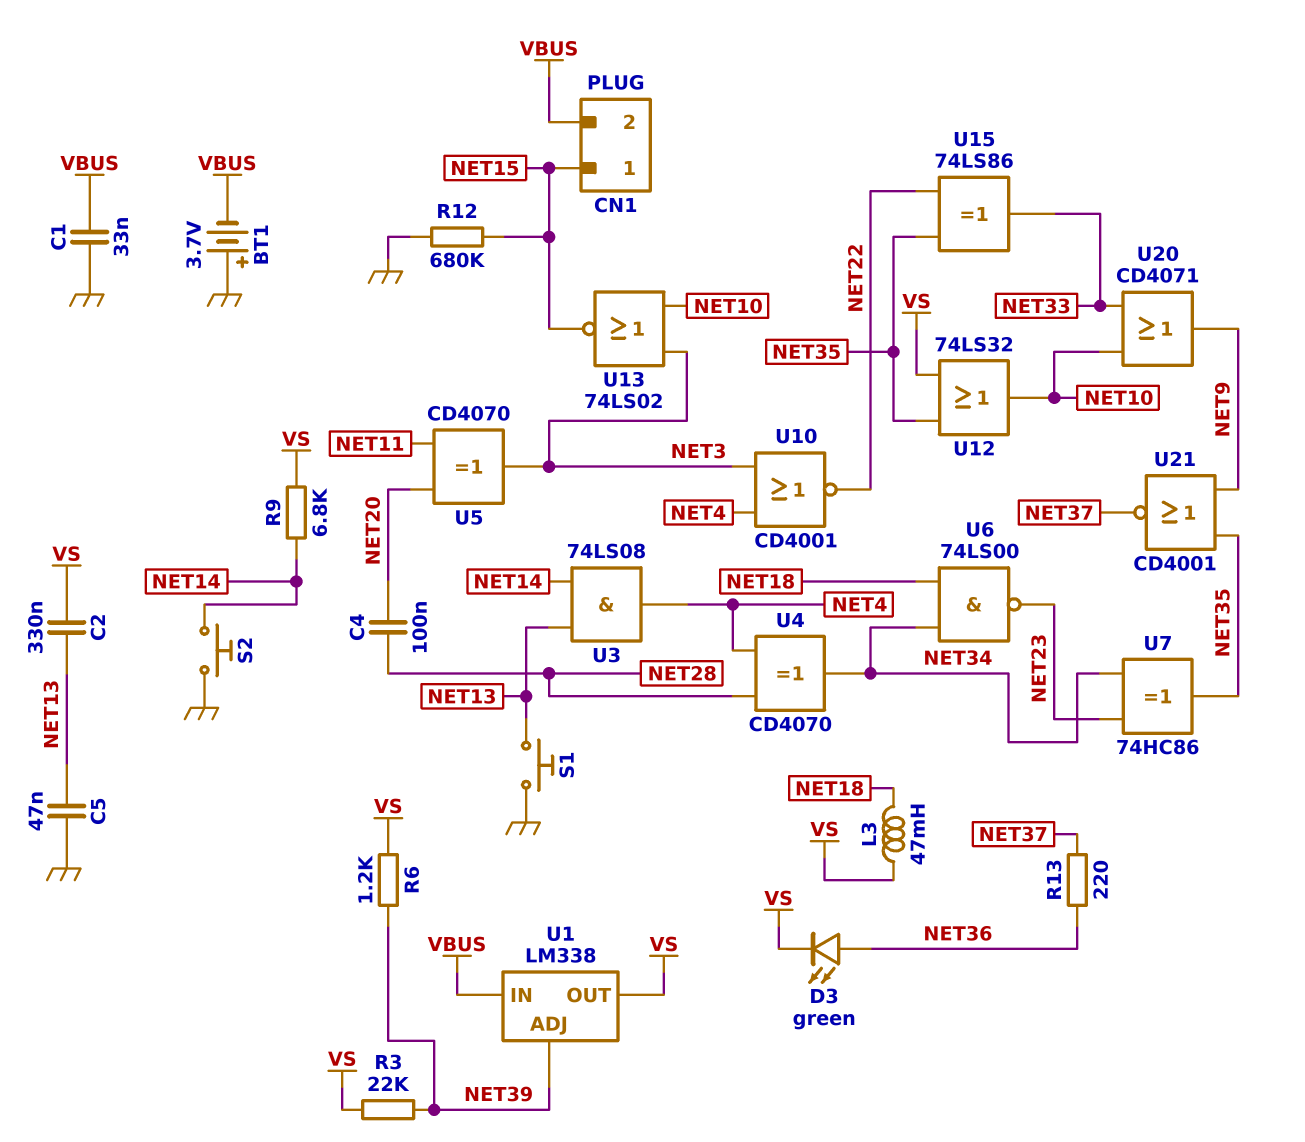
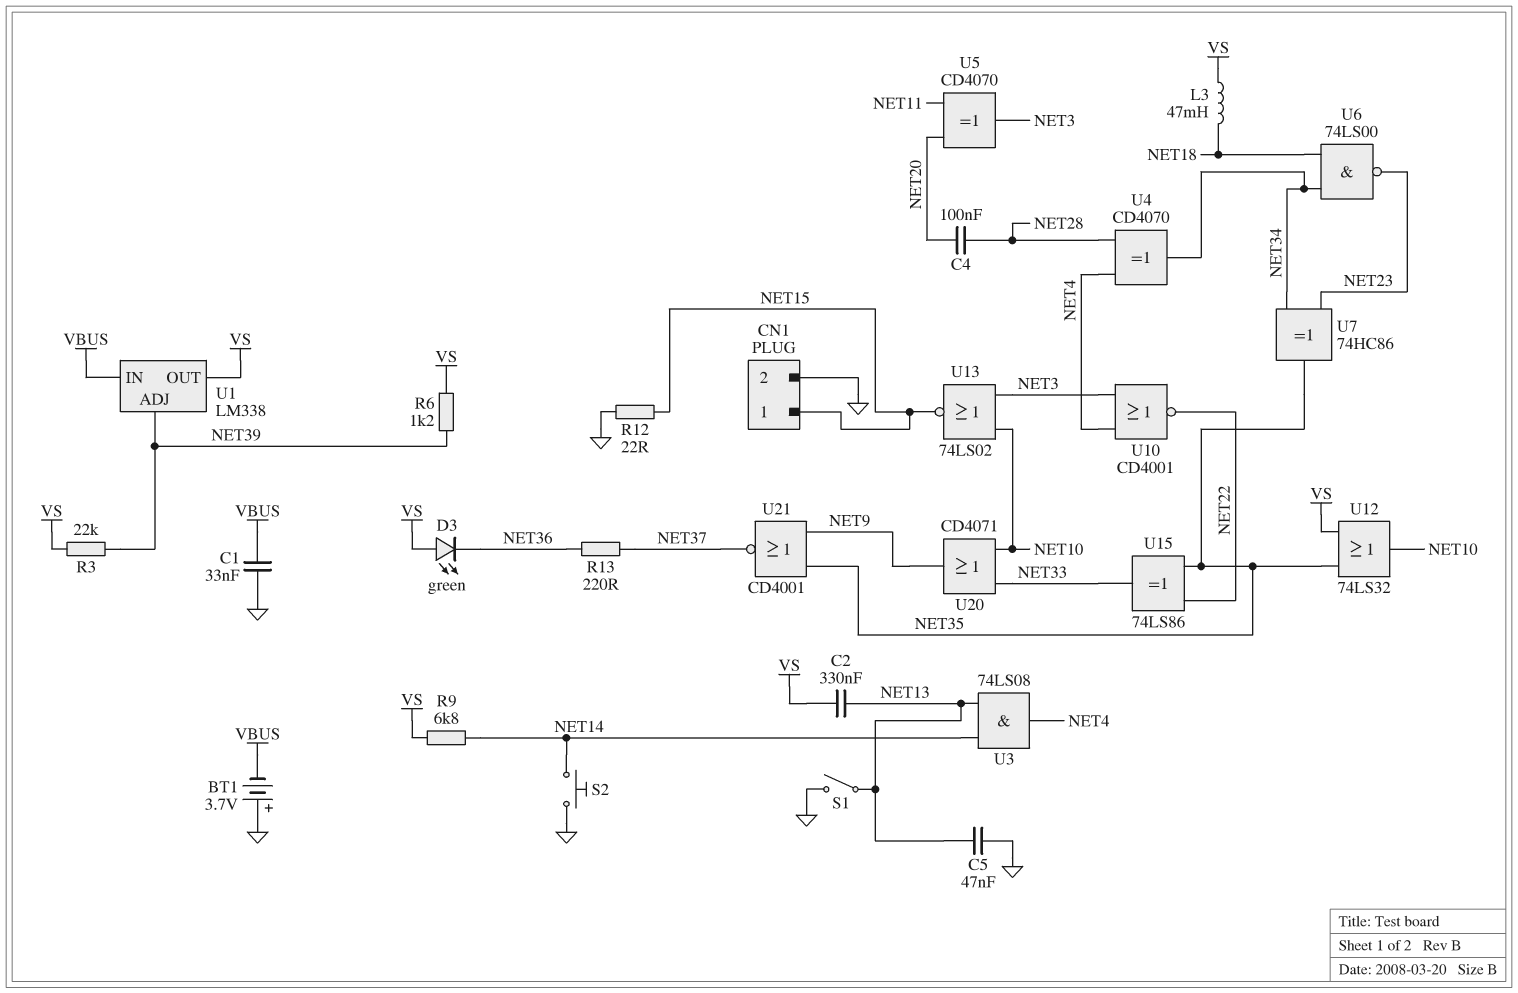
CN1 pin 2: VBUS -> GND
D3: LED green (A NET36, K VS) -> LED green (A VS, K NET36)
R12: 680k (GND, NET15) -> 22 (GND, NET15)
S1: button (GND, NET13) -> switch (GND, NET13)

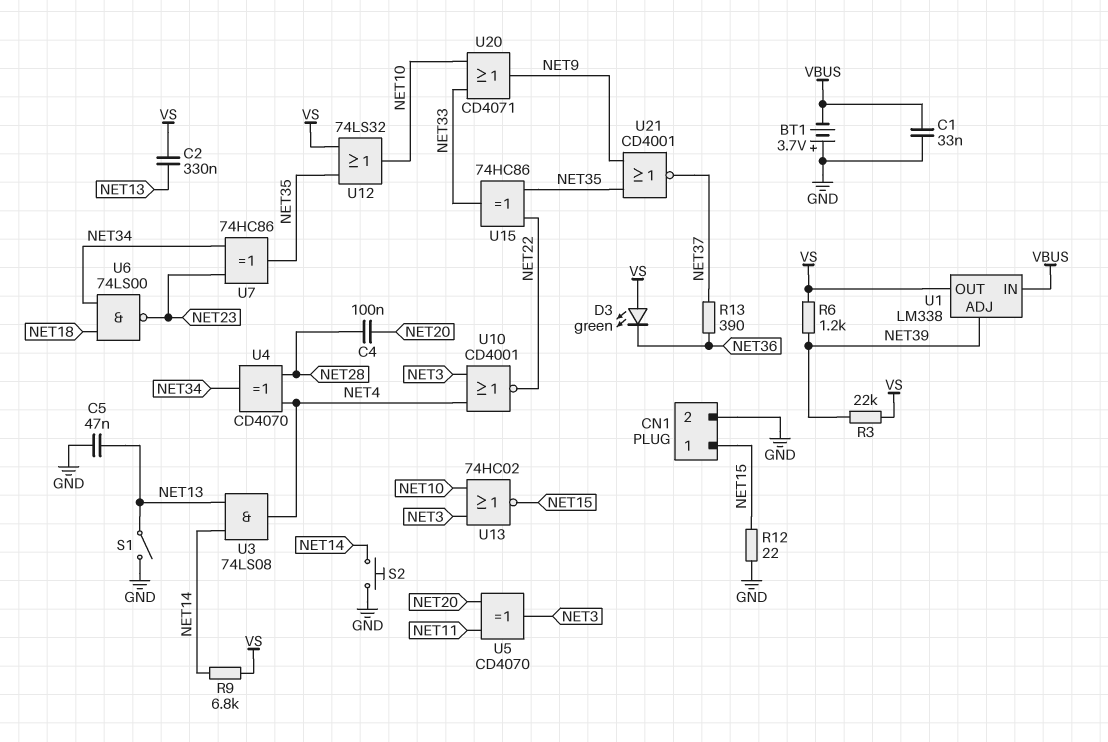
L3: 47mH (NET18, VS) -> none
R13: 220 (NET36, NET37) -> 390 (NET36, NET37)
U13: NOR 74LS02 (in NET3, in NET10, out NET15) -> NOR 74HC02 (in NET3, in NET10, out NET15)
U15: XOR 74LS86 (in NET22, in NET35, out NET33) -> XOR 74HC86 (in NET22, in NET35, out NET33)

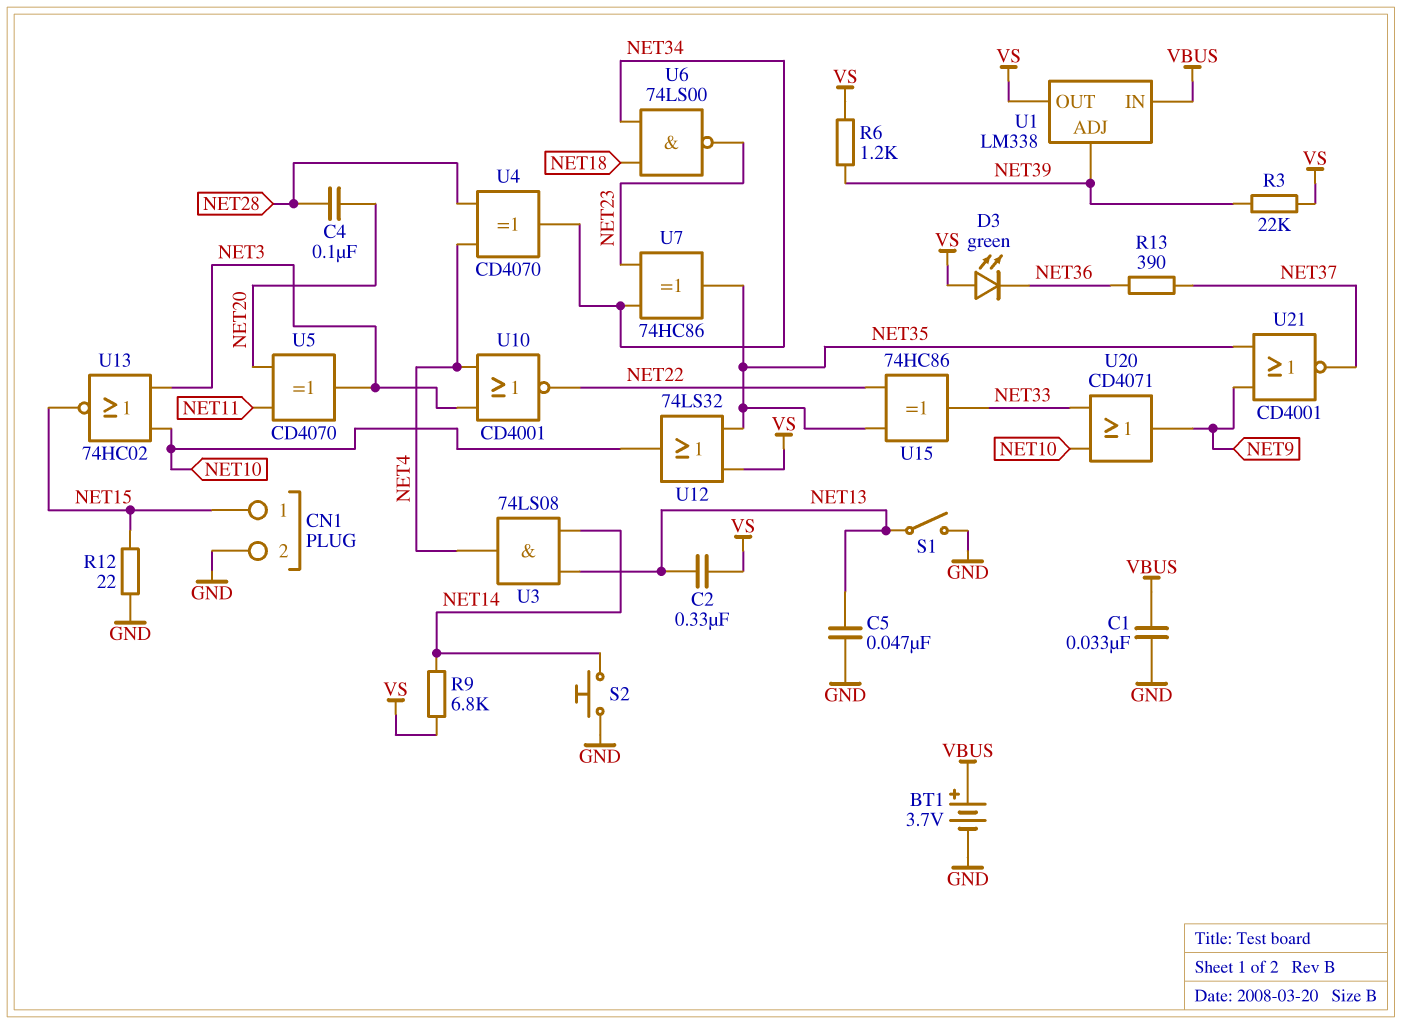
BT1: 3.7V (plus GND, minus VBUS) -> 3.7V (plus VBUS, minus GND)

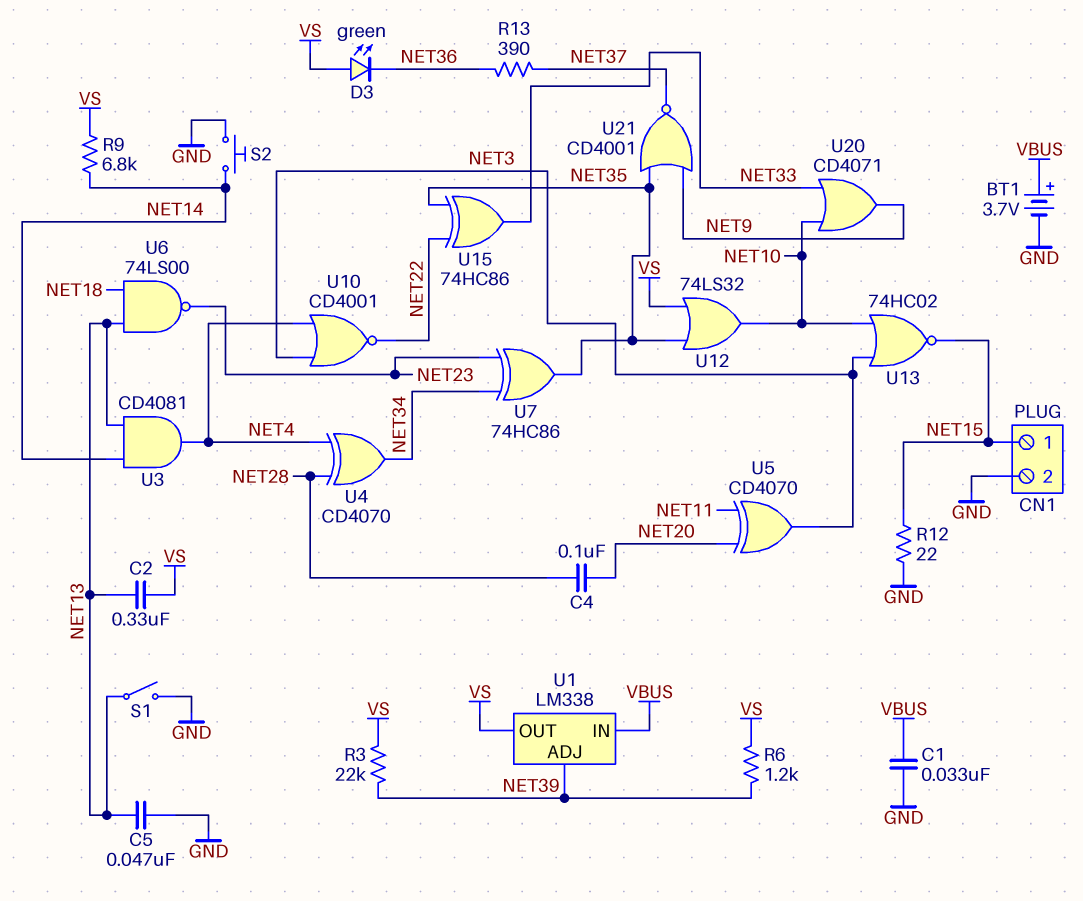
U3: AND 74LS08 (in NET13, in NET14, out NET4) -> AND CD4081 (in NET13, in NET14, out NET4)
U6: NAND 74LS00 (in NET18, in NET34, out NET23) -> NAND 74LS00 (in NET13, in NET18, out NET23)

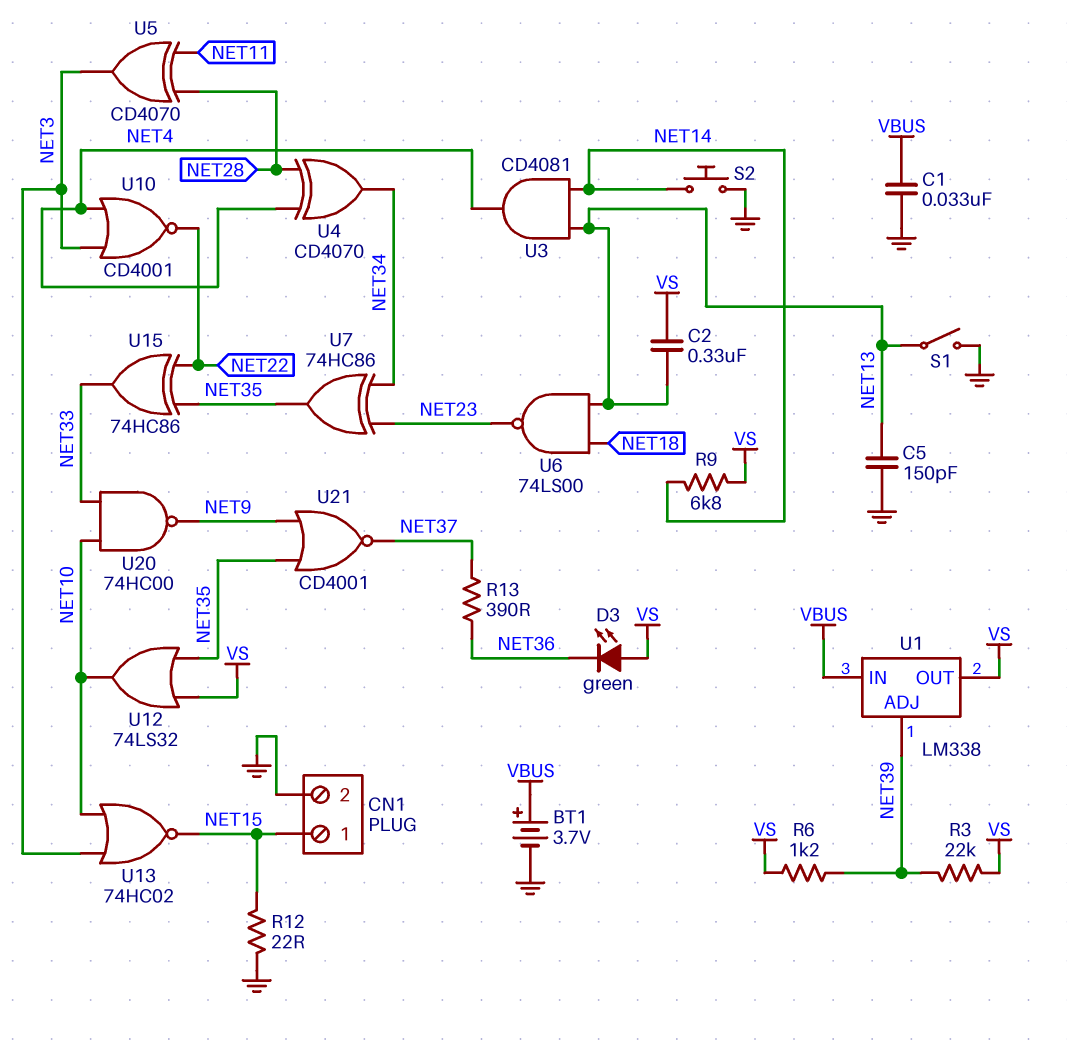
C4: 100nF (NET20, NET28) -> none
C5: 47nF (GND, NET13) -> 150pF (GND, NET13)
U5: XOR CD4070 (in NET11, in NET20, out NET3) -> XOR CD4070 (in NET11, in NET28, out NET3)
U20: OR CD4071 (in NET10, in NET33, out NET9) -> NAND 74HC00 (in NET10, in NET33, out NET9)

